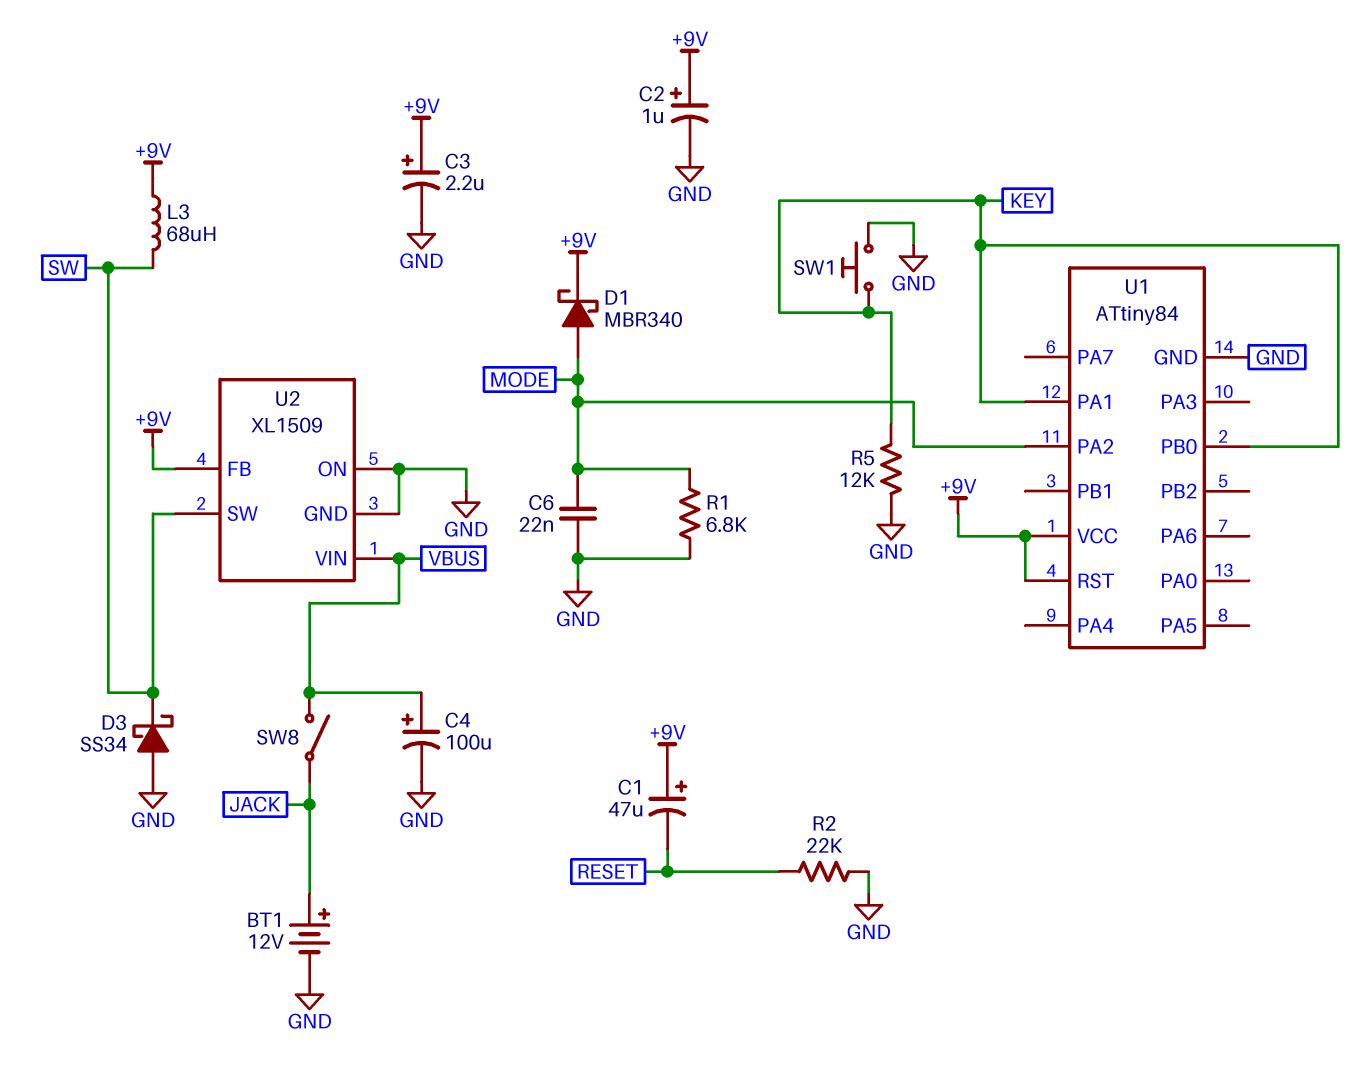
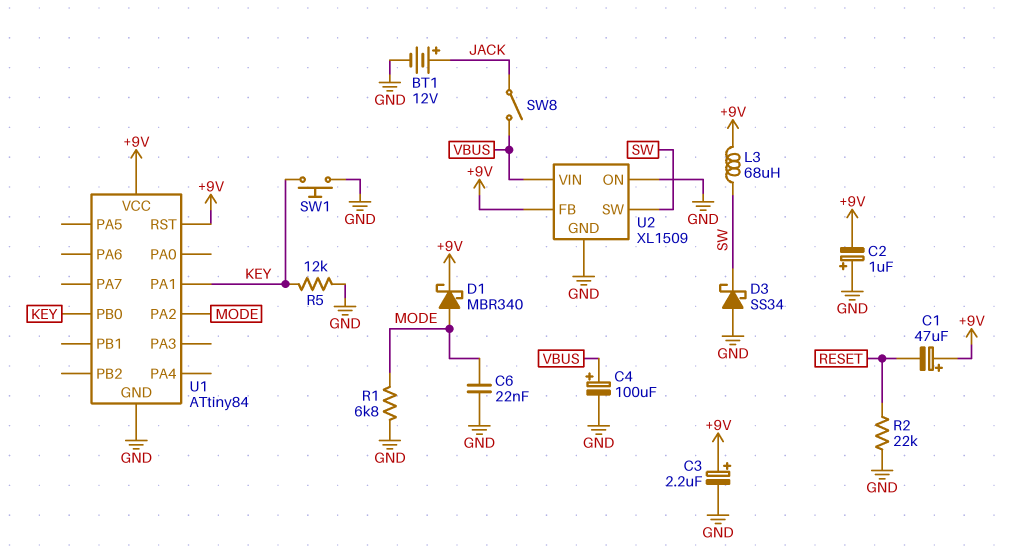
C2: 1uF (plus +9V, minus GND) -> 1uF (plus GND, minus +9V)

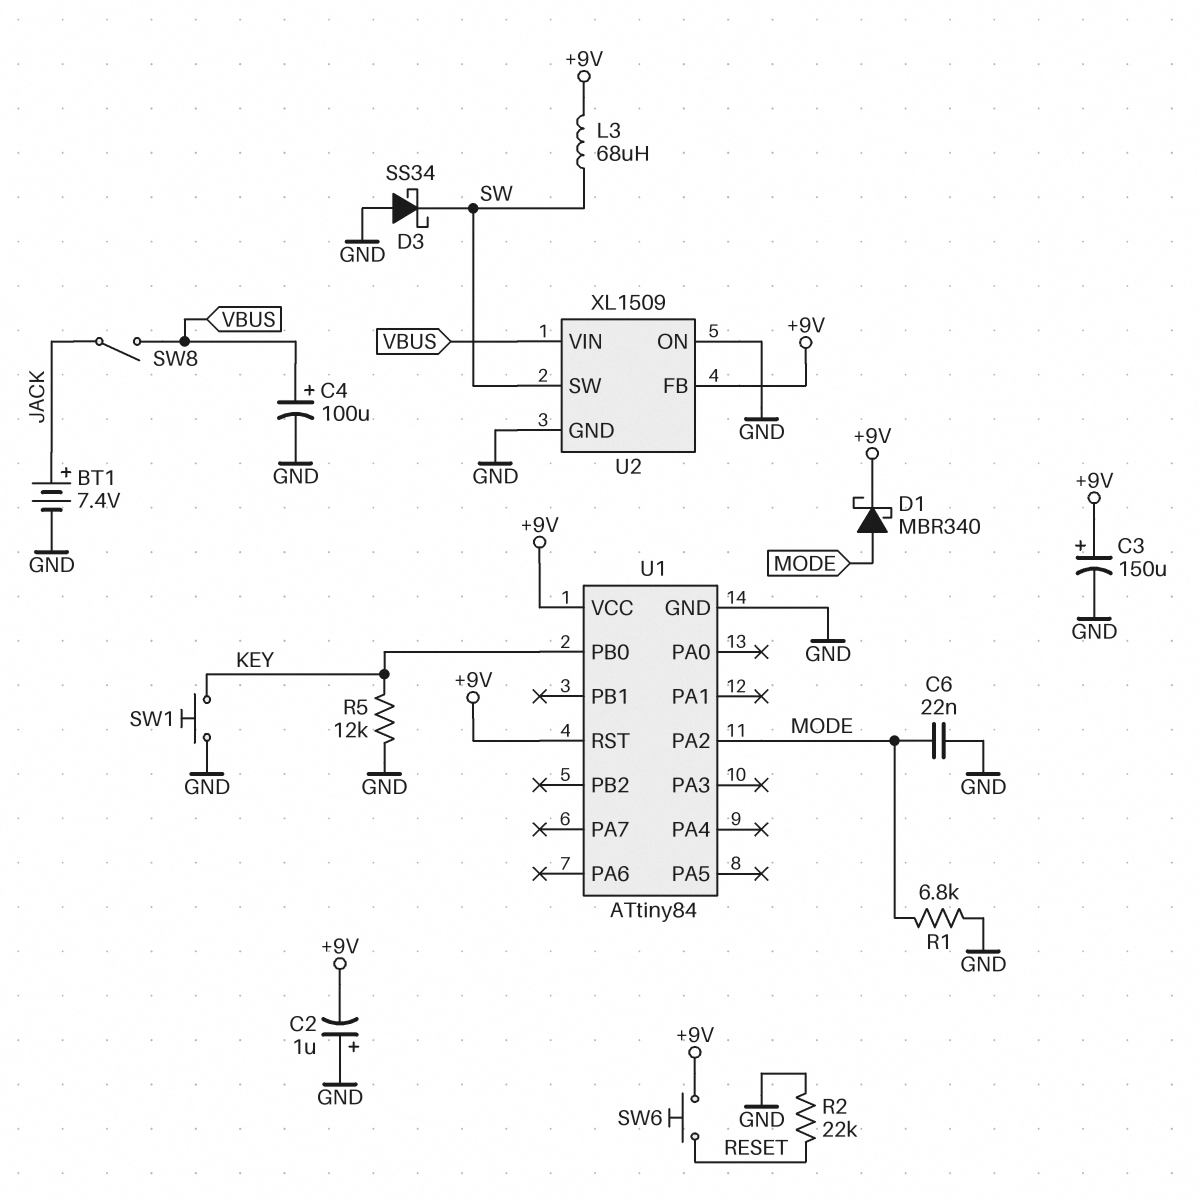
BT1: 12V (plus JACK, minus GND) -> 7.4V (plus JACK, minus GND)
C1: 47uF (plus +9V, minus RESET) -> none
C3: 2.2uF (plus +9V, minus GND) -> 150uF (plus +9V, minus GND)
SW6: none -> button (+9V, RESET)
U1 pin PA1: KEY -> none

